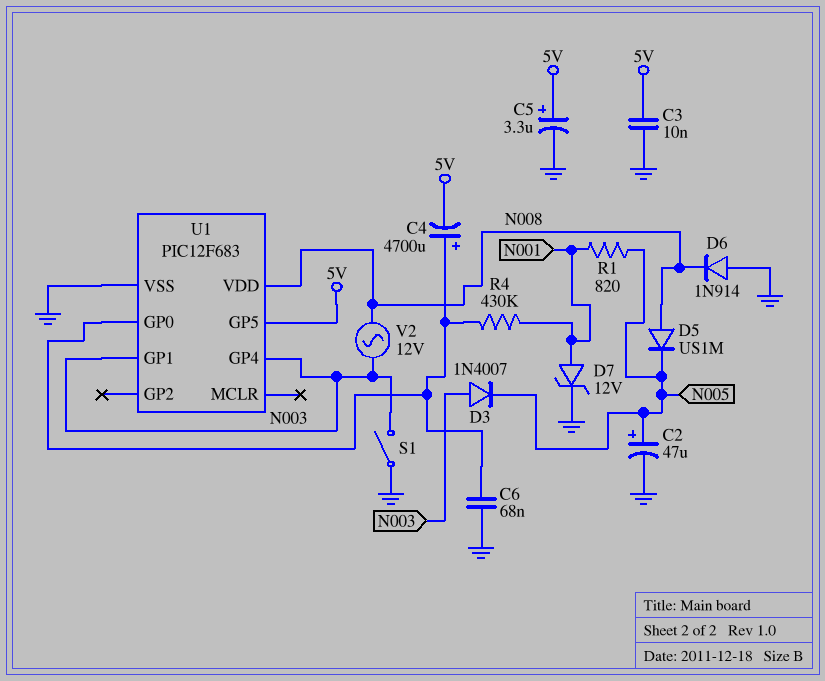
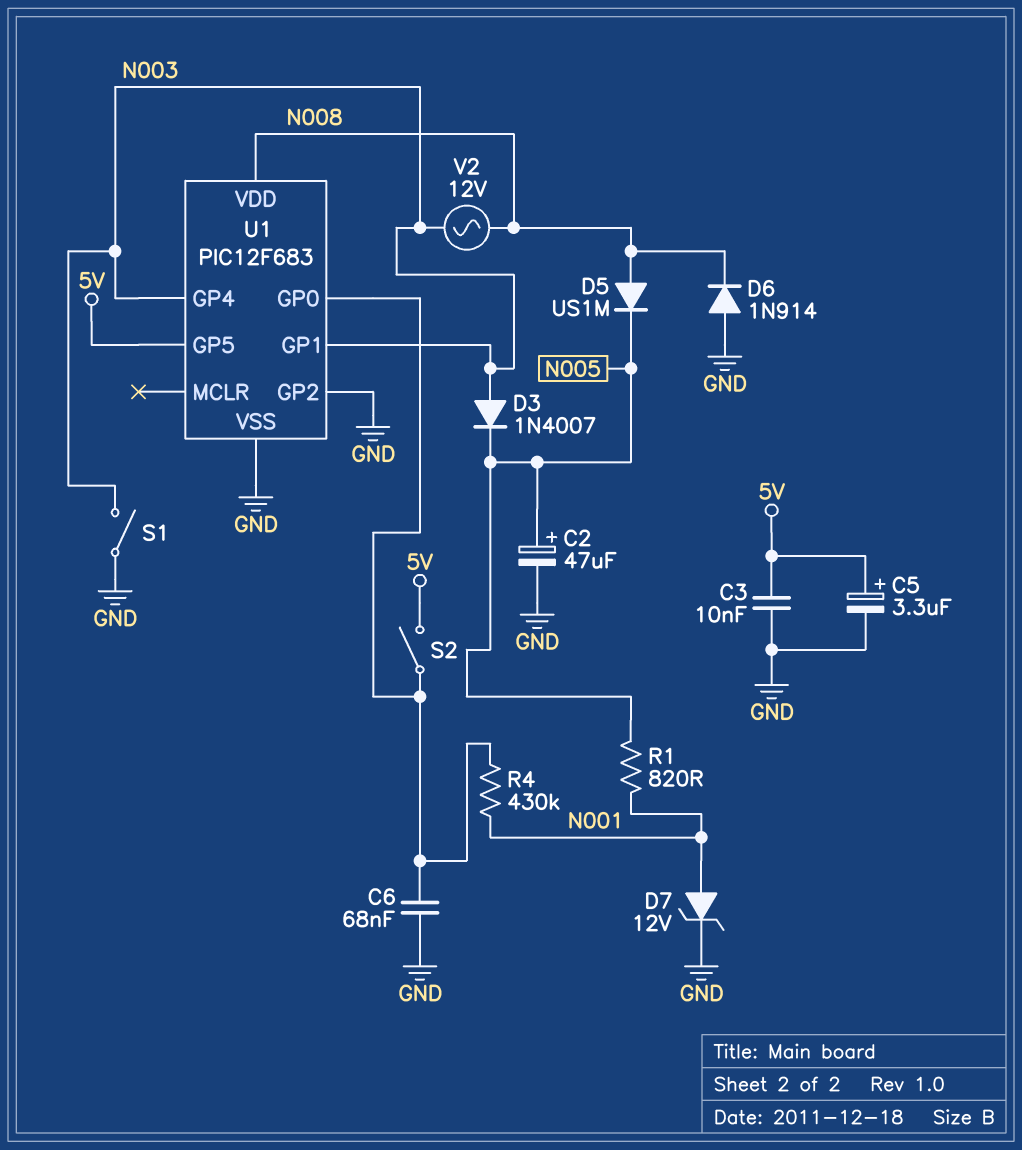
C4: 4700uF (plus U1/GP0, minus 5V) -> none
S2: none -> switch (5V, U1/GP0)
U1 pin GP2: none -> GND

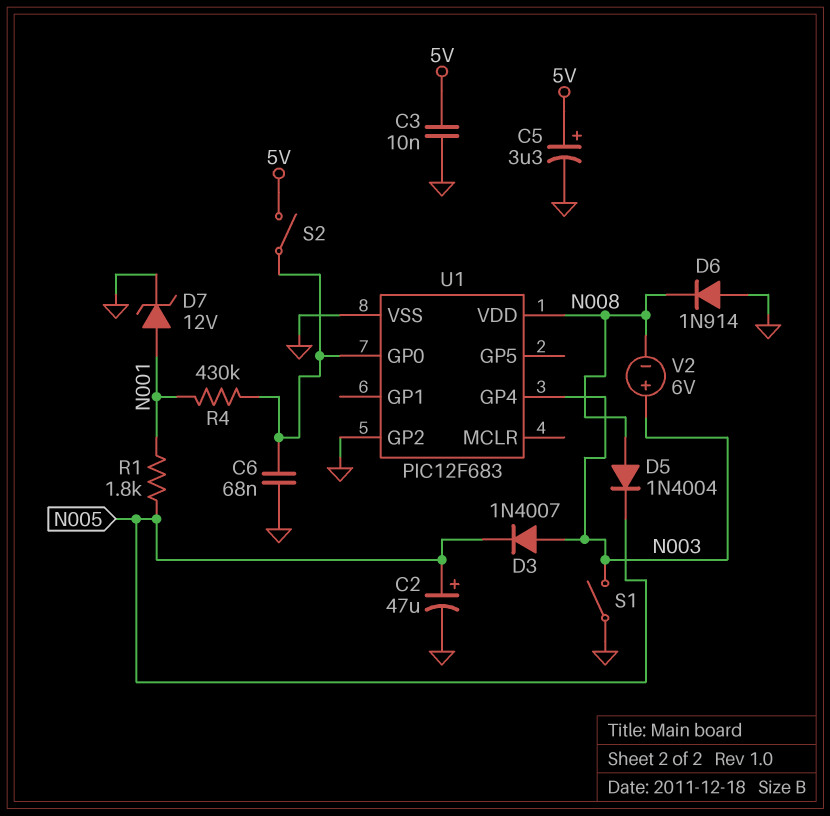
D5: diode US1M (A N008, K N005) -> diode 1N4004 (A N008, K N005)
R1: 820 (N001, N005) -> 1.8k (N001, N005)
U1 pin GP1: N003 -> none
U1 pin GP5: 5V -> none
V2: AC 12V (N003, N008) -> 6V (plus N003, minus N008)

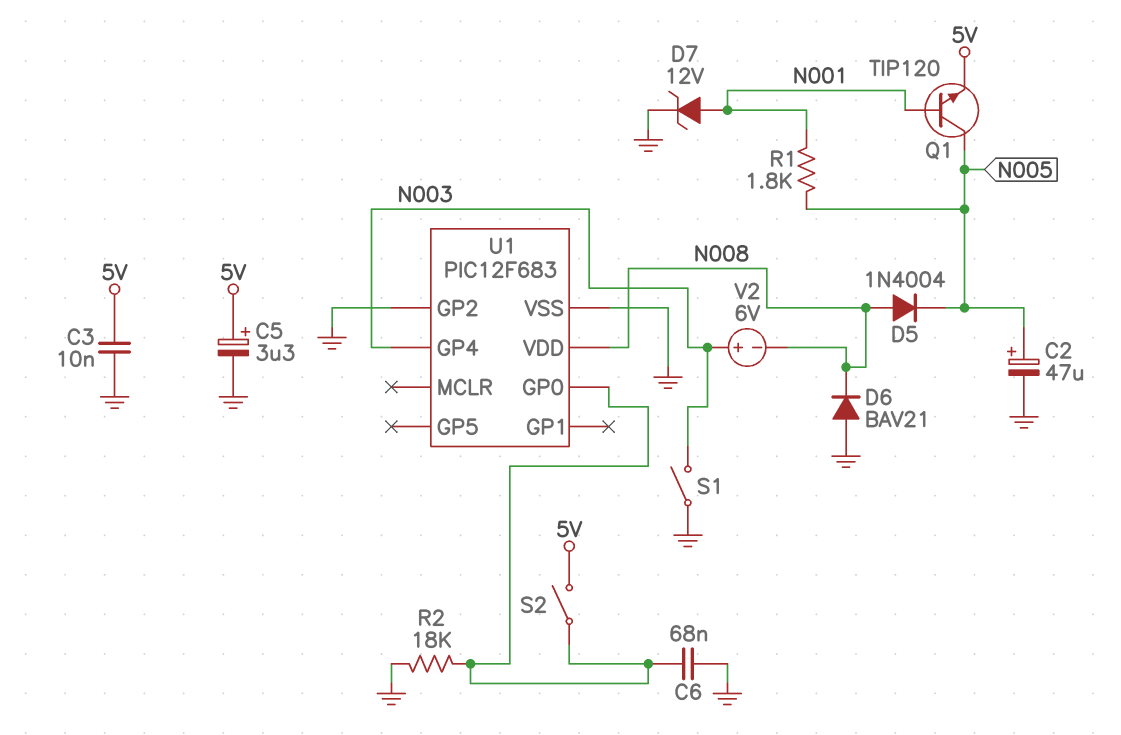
D3: diode 1N4007 (A N003, K N005) -> none
D6: diode 1N914 (A GND, K N008) -> diode BAV21 (A GND, K N008)
Q1: none -> NPN TIP120 (B N001, C N005, E 5V)
R2: none -> 18k (GND, U1/GP0)
R4: 430k (N001, U1/GP0) -> none

